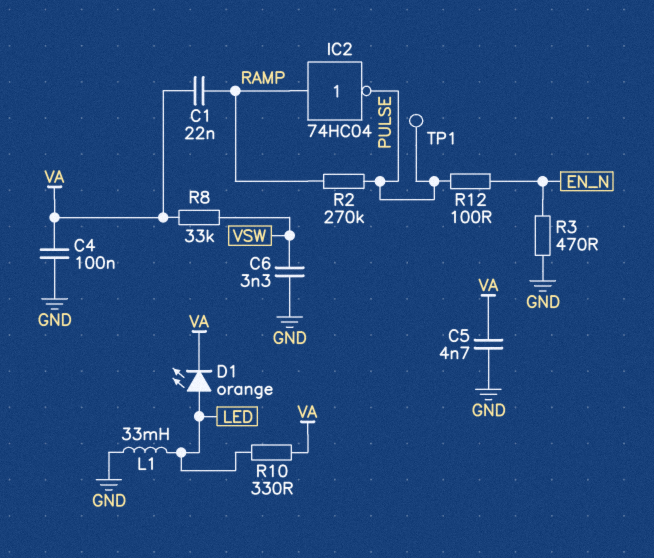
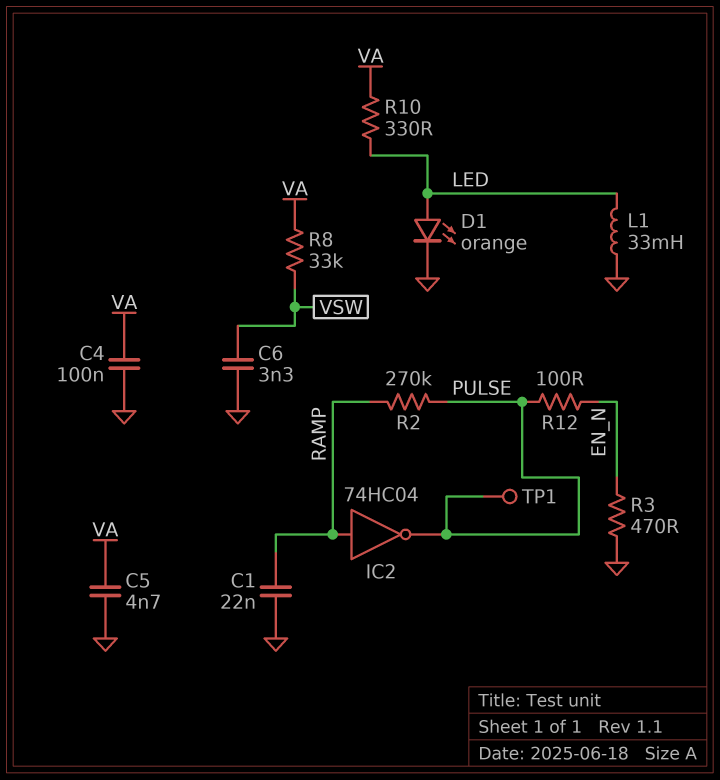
C1: 22nF (RAMP, VA) -> 22nF (GND, RAMP)
D1: LED orange (A LED, K VA) -> LED orange (A LED, K GND)

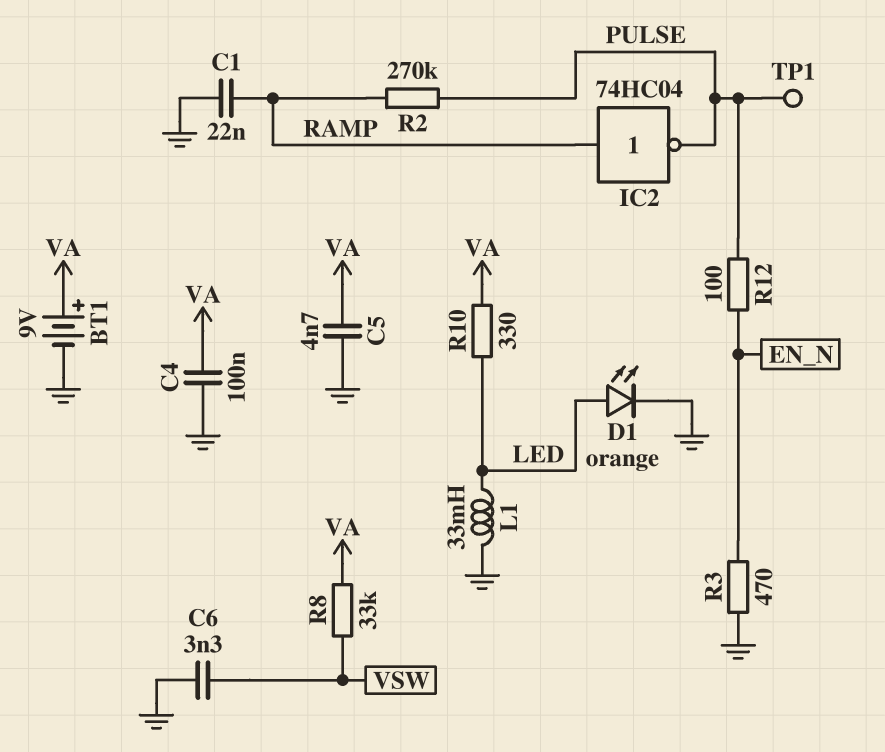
BT1: none -> 9V (plus VA, minus GND)

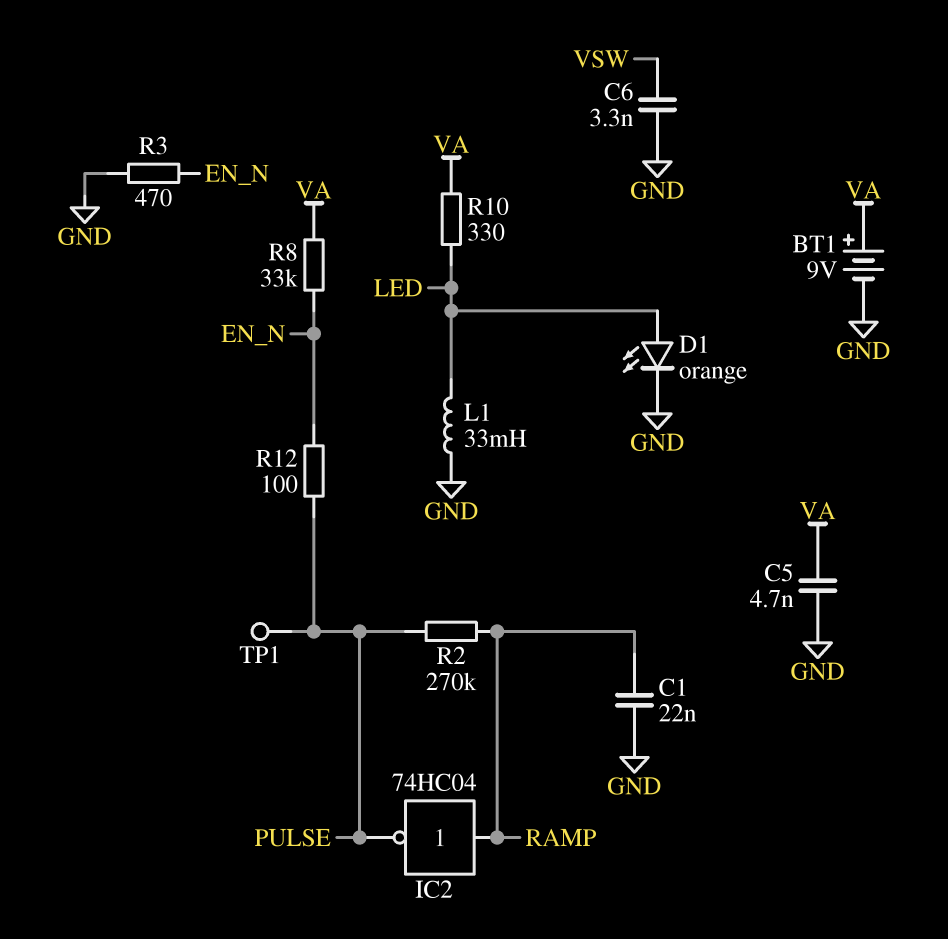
C4: 100nF (GND, VA) -> none
R8: 33k (VA, VSW) -> 33k (EN_N, VA)

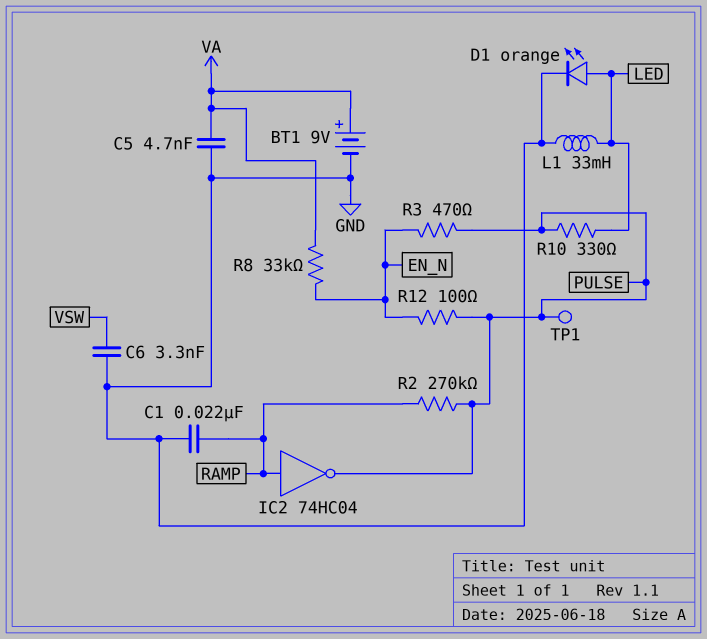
R3: 470 (EN_N, GND) -> 470 (EN_N, PULSE)
R10: 330 (LED, VA) -> 330 (LED, PULSE)

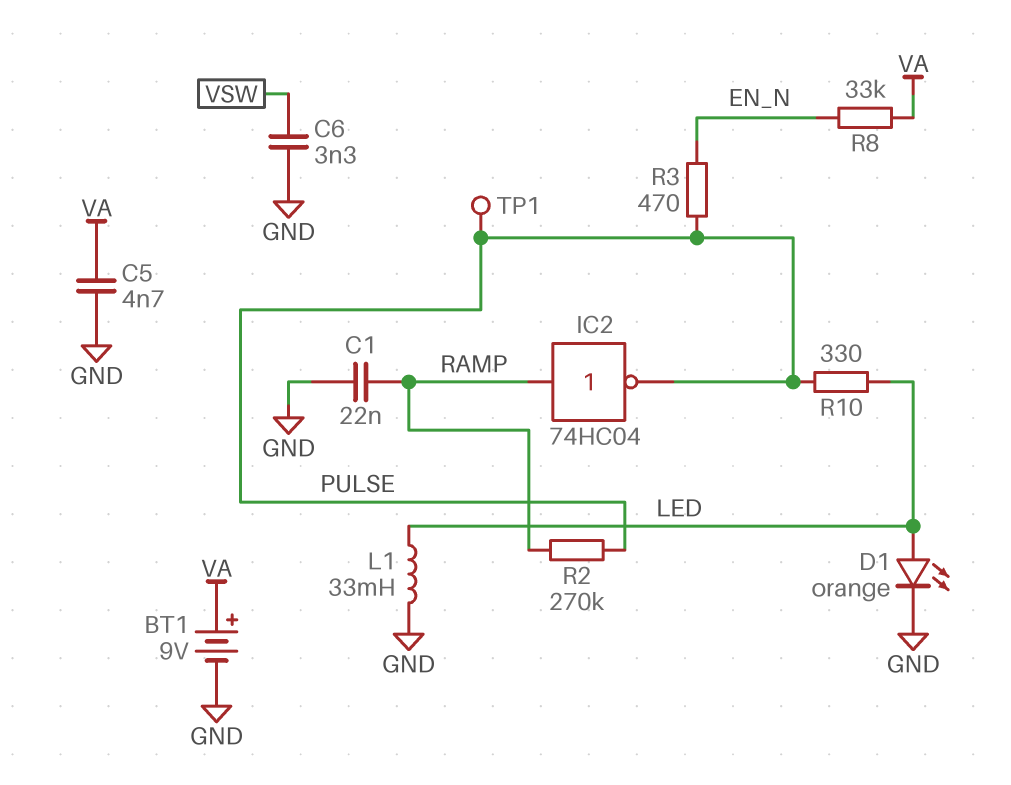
R12: 100 (EN_N, PULSE) -> none

